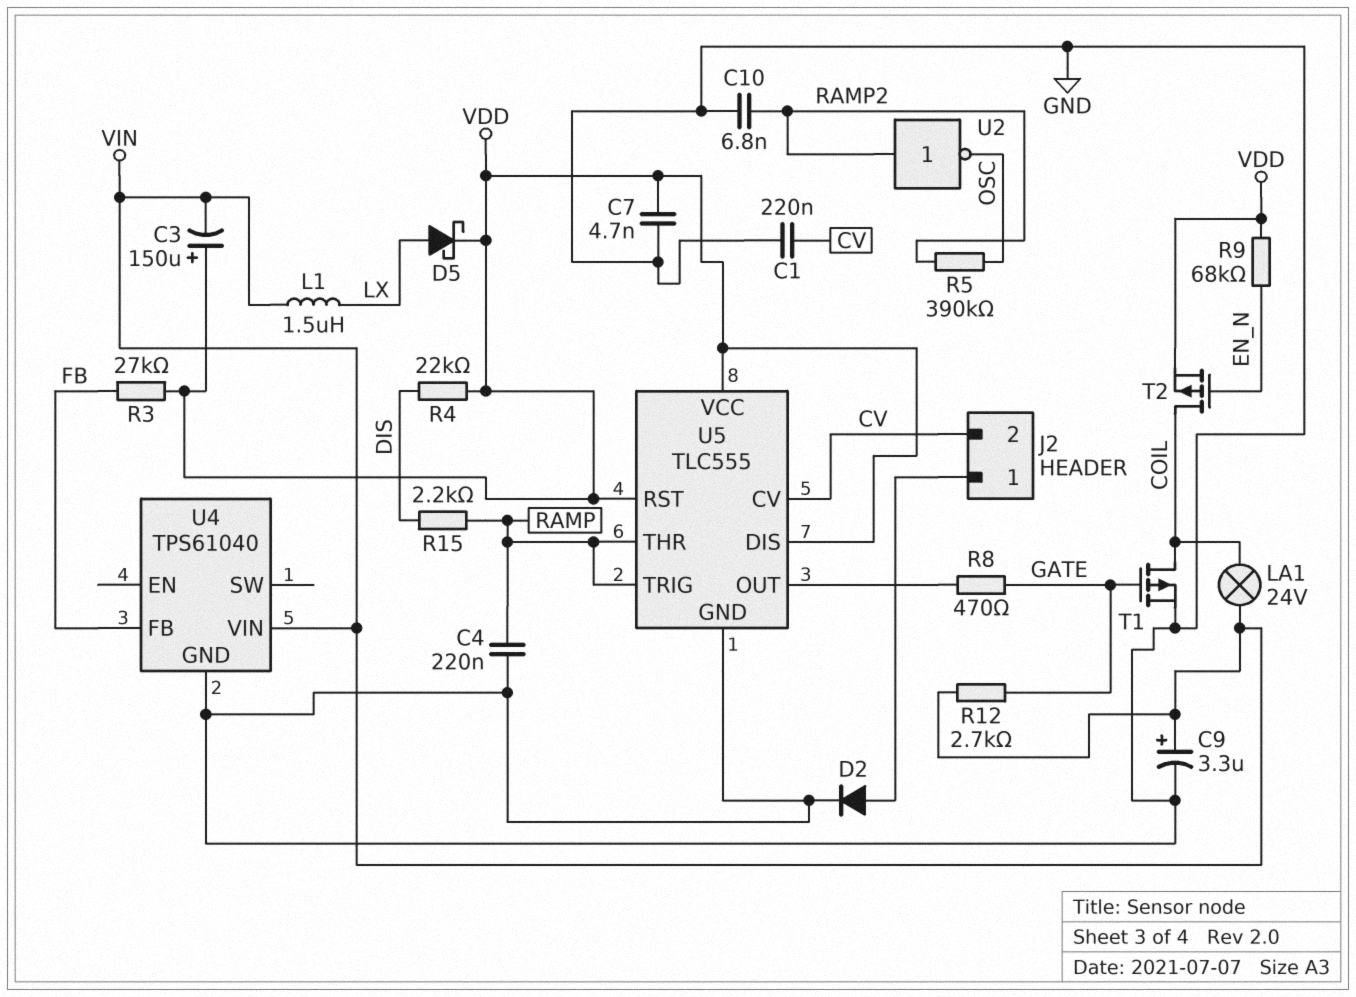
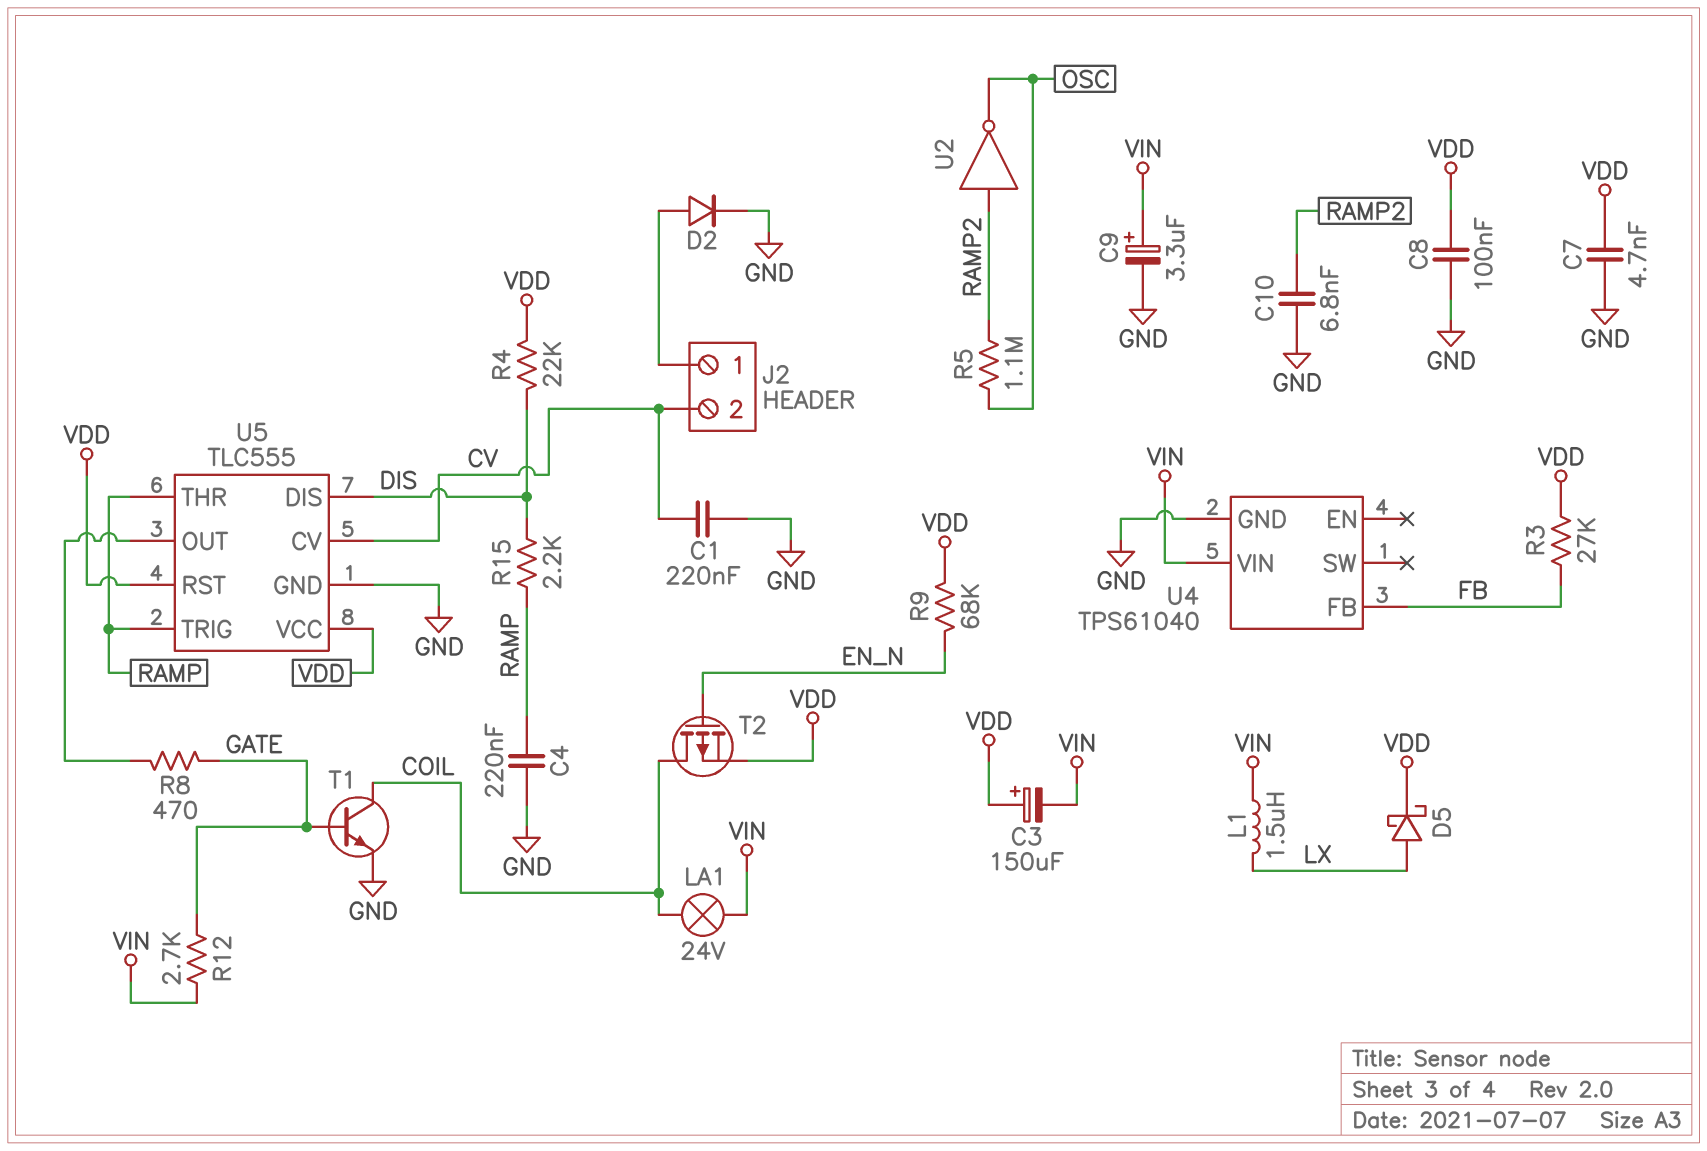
C8: none -> 100nF (GND, VDD)
R5: 390k (OSC, RAMP2) -> 1.1M (OSC, RAMP2)
T1: PMOS (G GATE, D COIL, S GND) -> NPN (B GATE, C COIL, E GND)
U5 pin DIS: VDD -> DIS

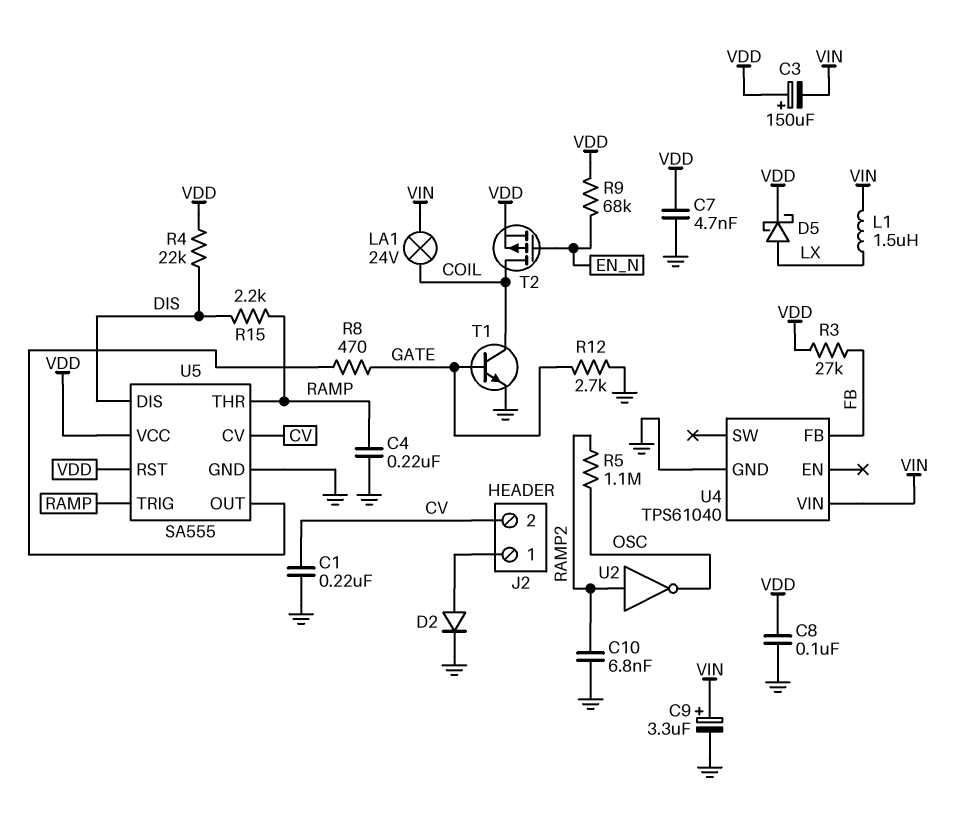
R12: 2.7k (GATE, VIN) -> 2.7k (GATE, GND)
U5: TLC555 -> SA555

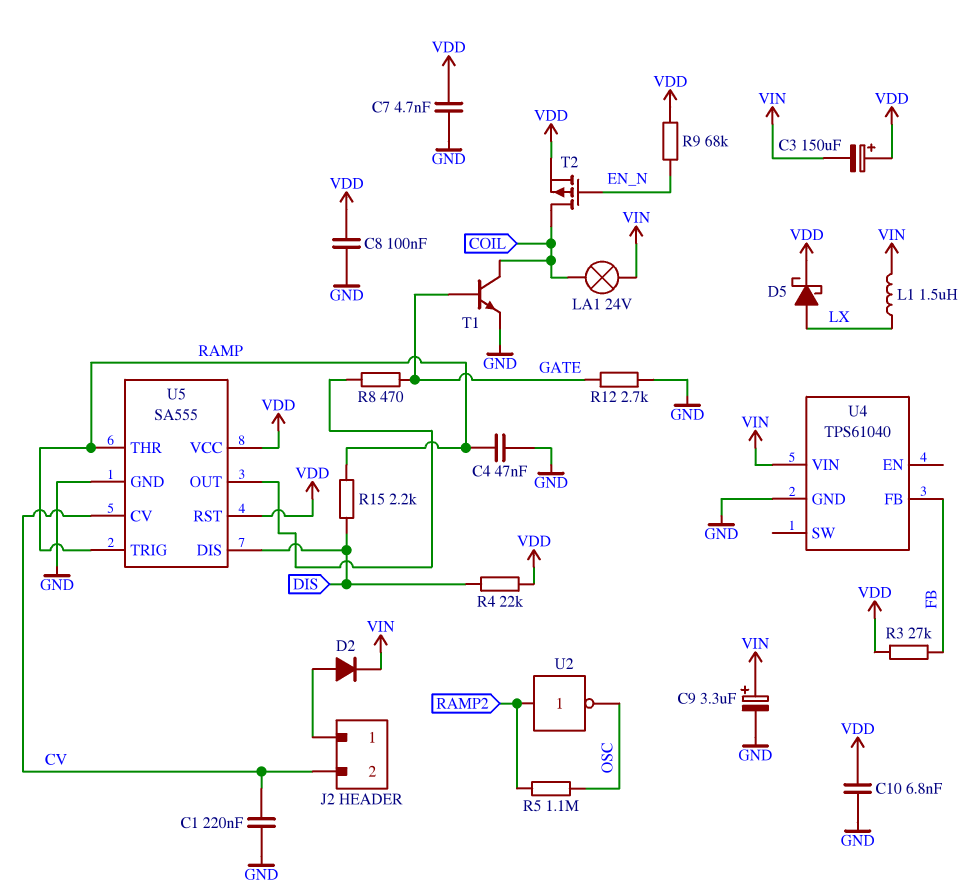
C4: 220nF (GND, RAMP) -> 47nF (GND, RAMP)
C10: 6.8nF (GND, RAMP2) -> 6.8nF (GND, VDD)
D2: diode (A J2/1, K GND) -> diode (A J2/1, K VIN)

